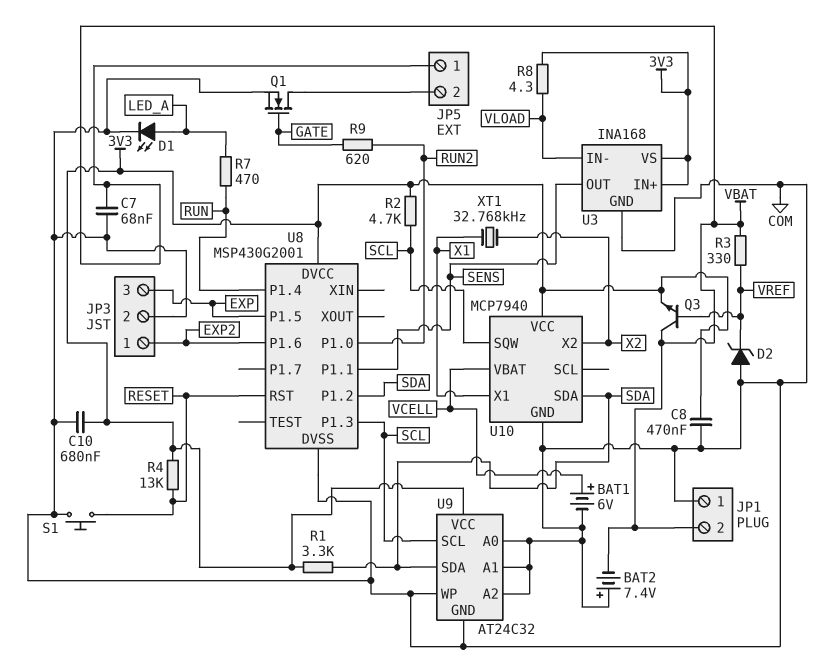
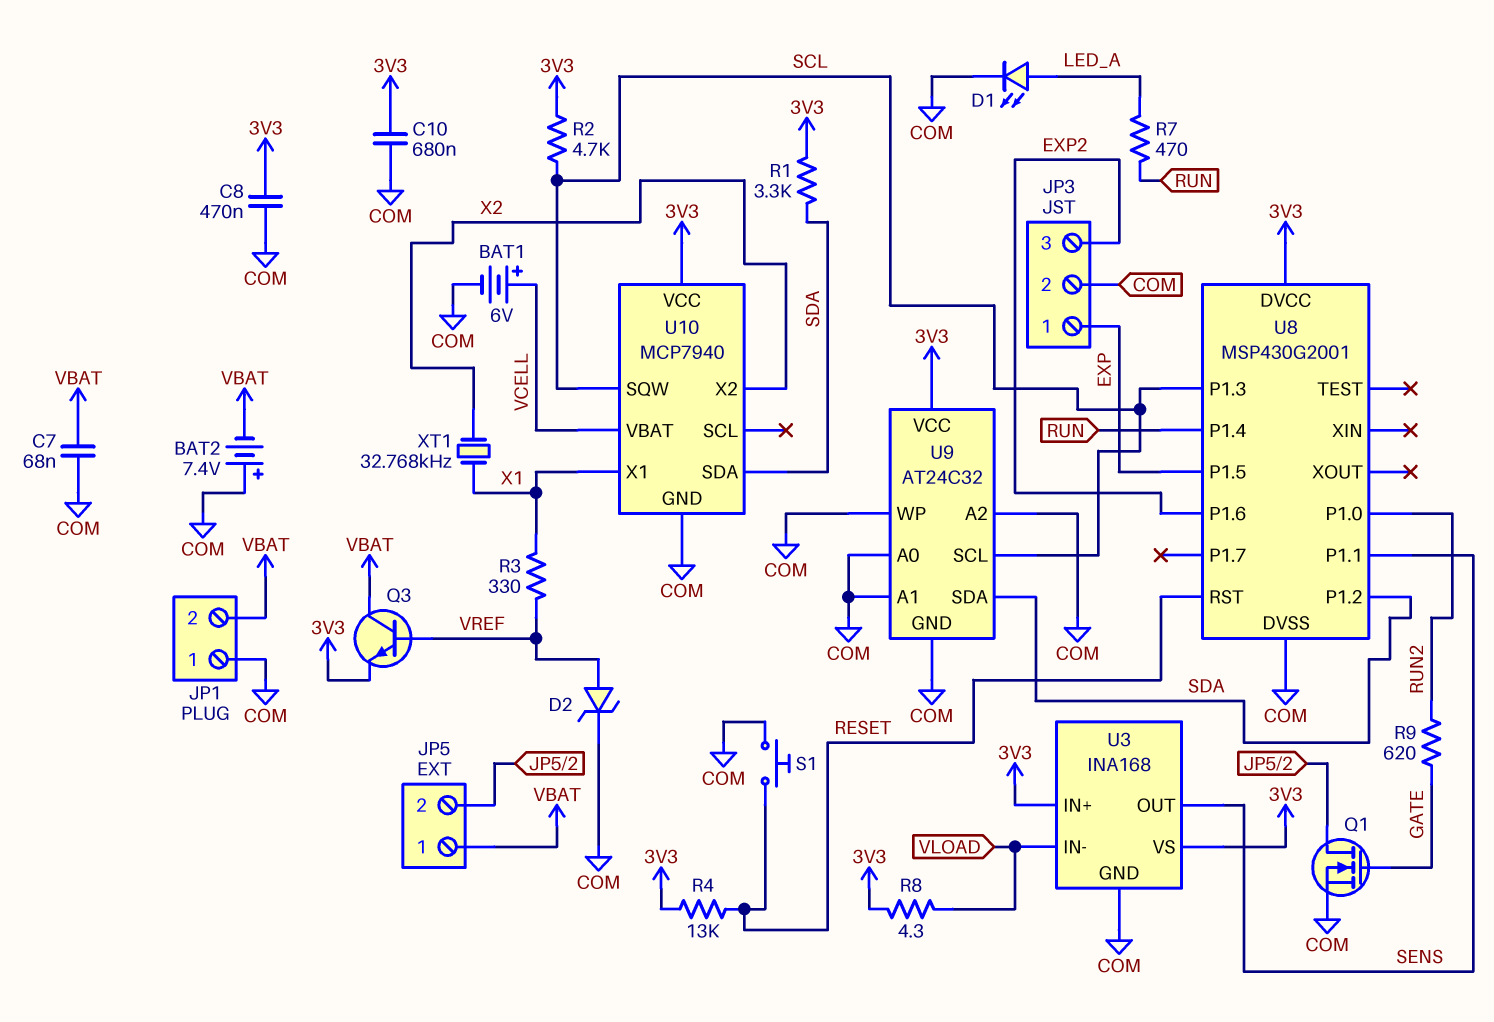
D2: zener (A COM, K VREF) -> zener (A VREF, K COM)
JP3 pin 1: EXP2 -> EXP
JP3 pin 3: EXP -> EXP2
R3: 330 (VBAT, VREF) -> 330 (VREF, X1)

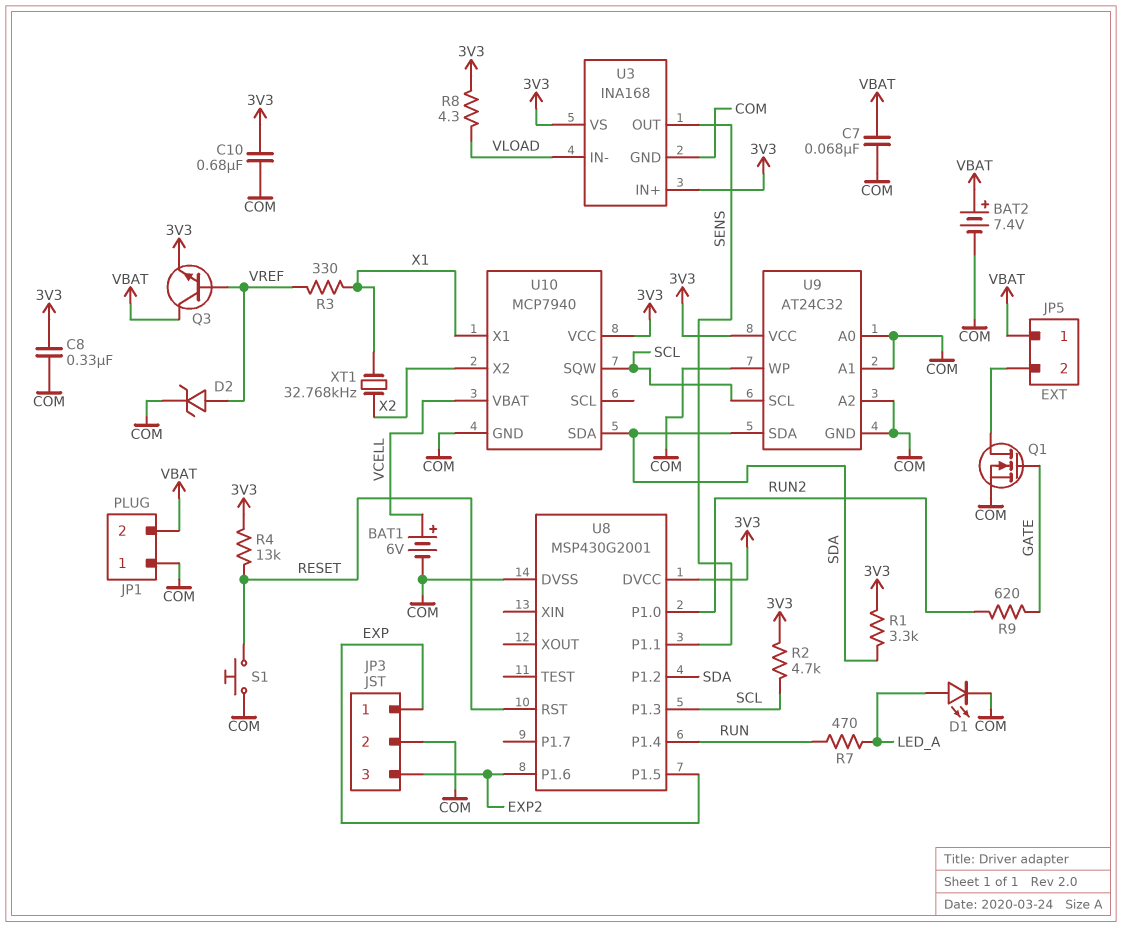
BAT2: 7.4V (plus COM, minus VBAT) -> 7.4V (plus VBAT, minus COM)
C8: 470nF (3V3, COM) -> 330nF (3V3, COM)

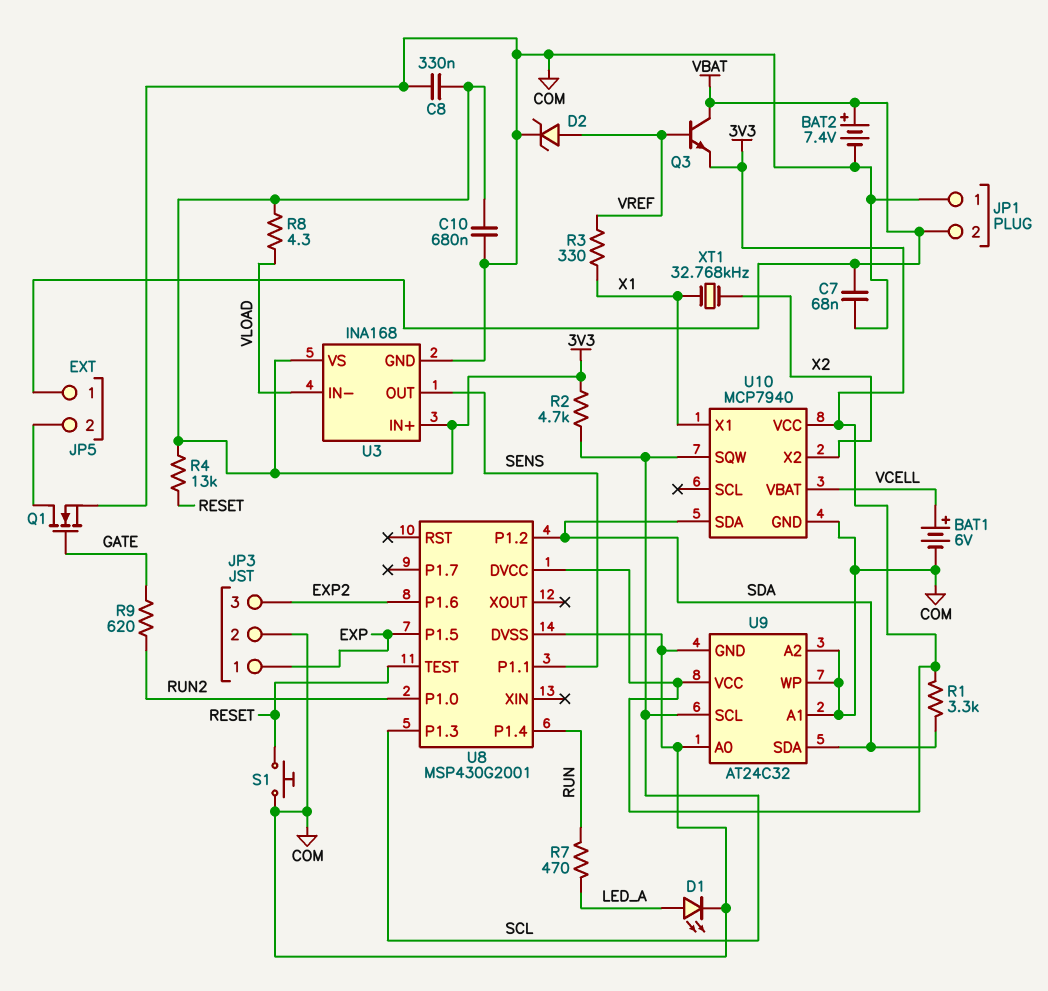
U8 pin RST: RESET -> none
U8 pin TEST: none -> RESET

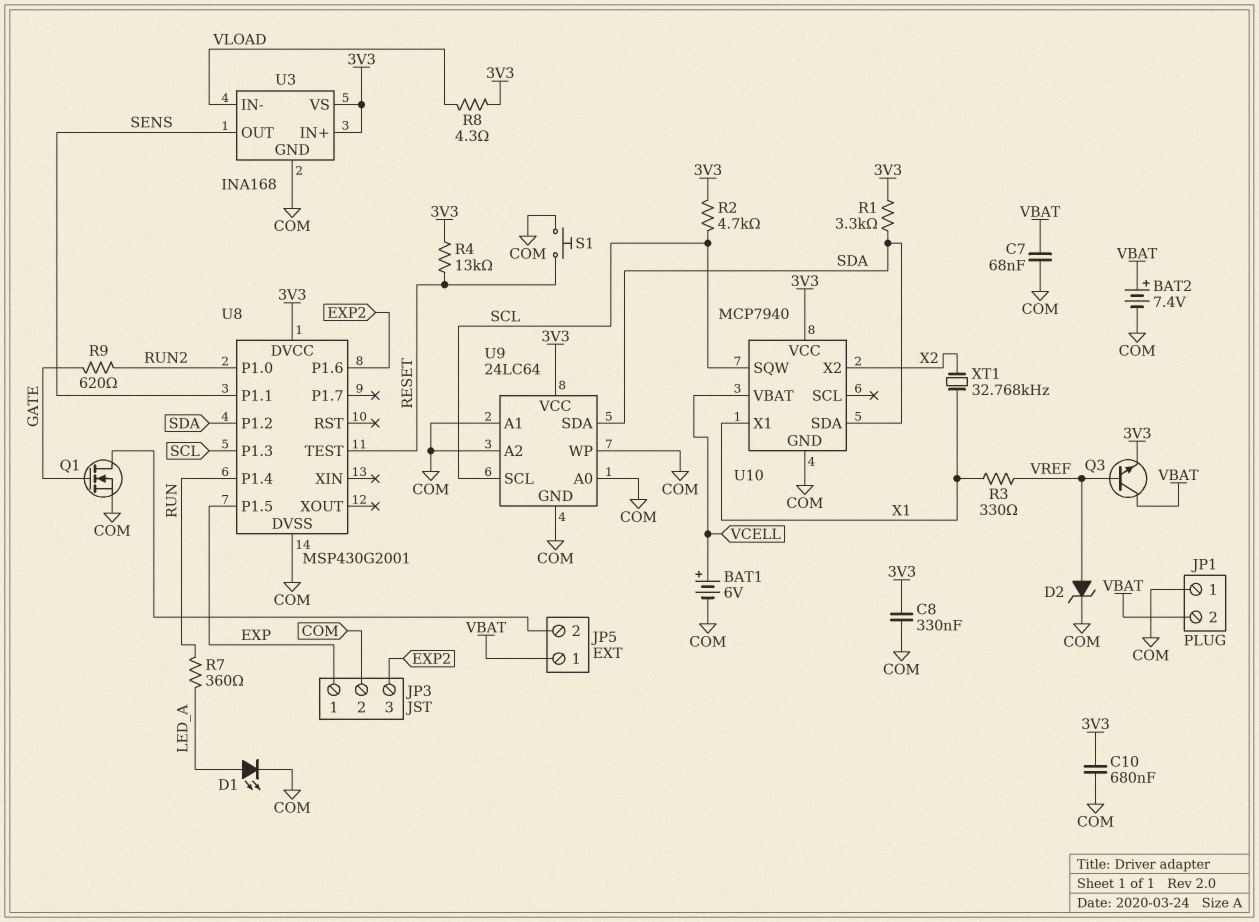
R7: 470 (LED_A, RUN) -> 360 (LED_A, RUN)
U9: AT24C32 -> 24LC64

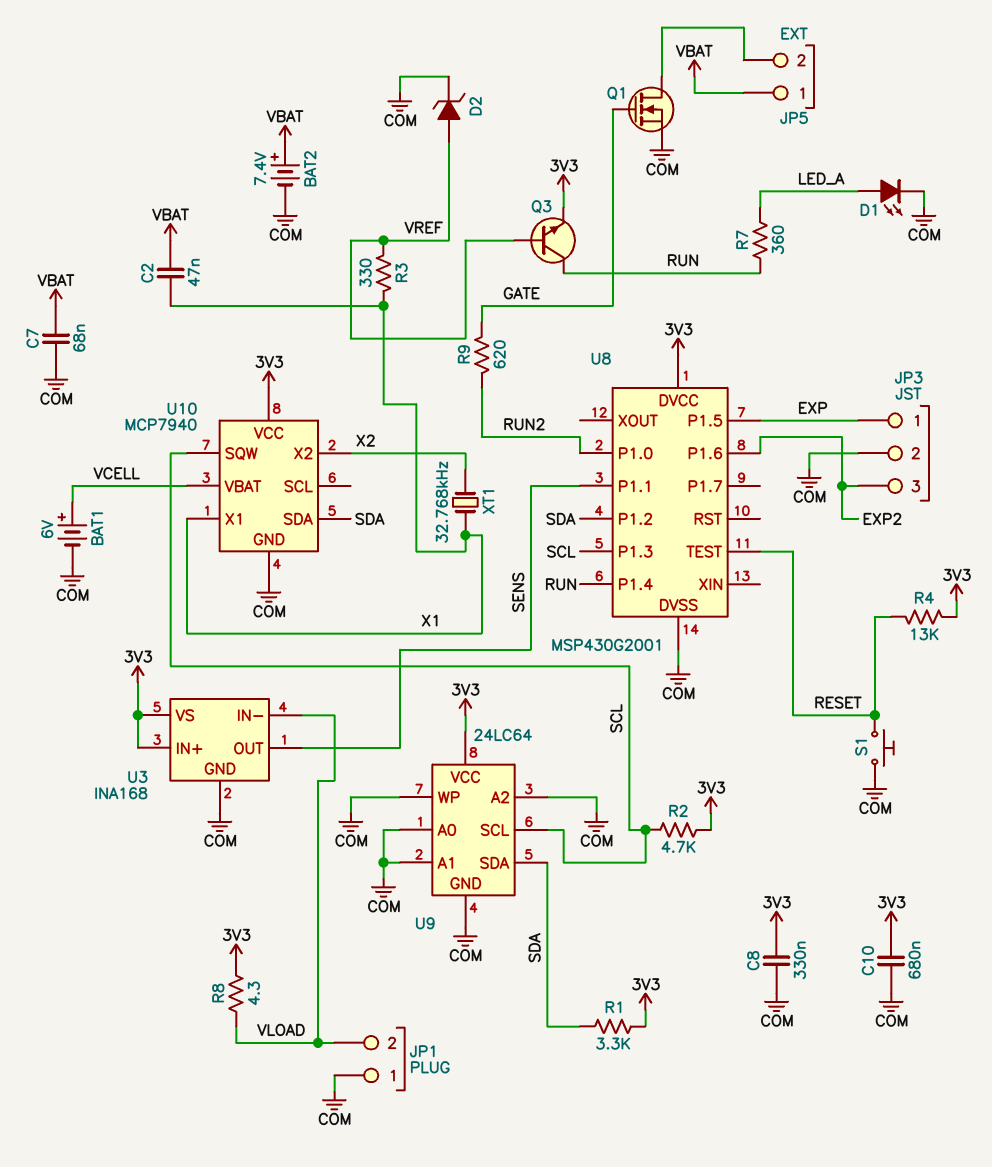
C2: none -> 47nF (VBAT, X1)
JP1 pin 2: VBAT -> VLOAD
Q3: NPN (B VREF, C VBAT, E 3V3) -> NPN (B VREF, C RUN, E 3V3)

